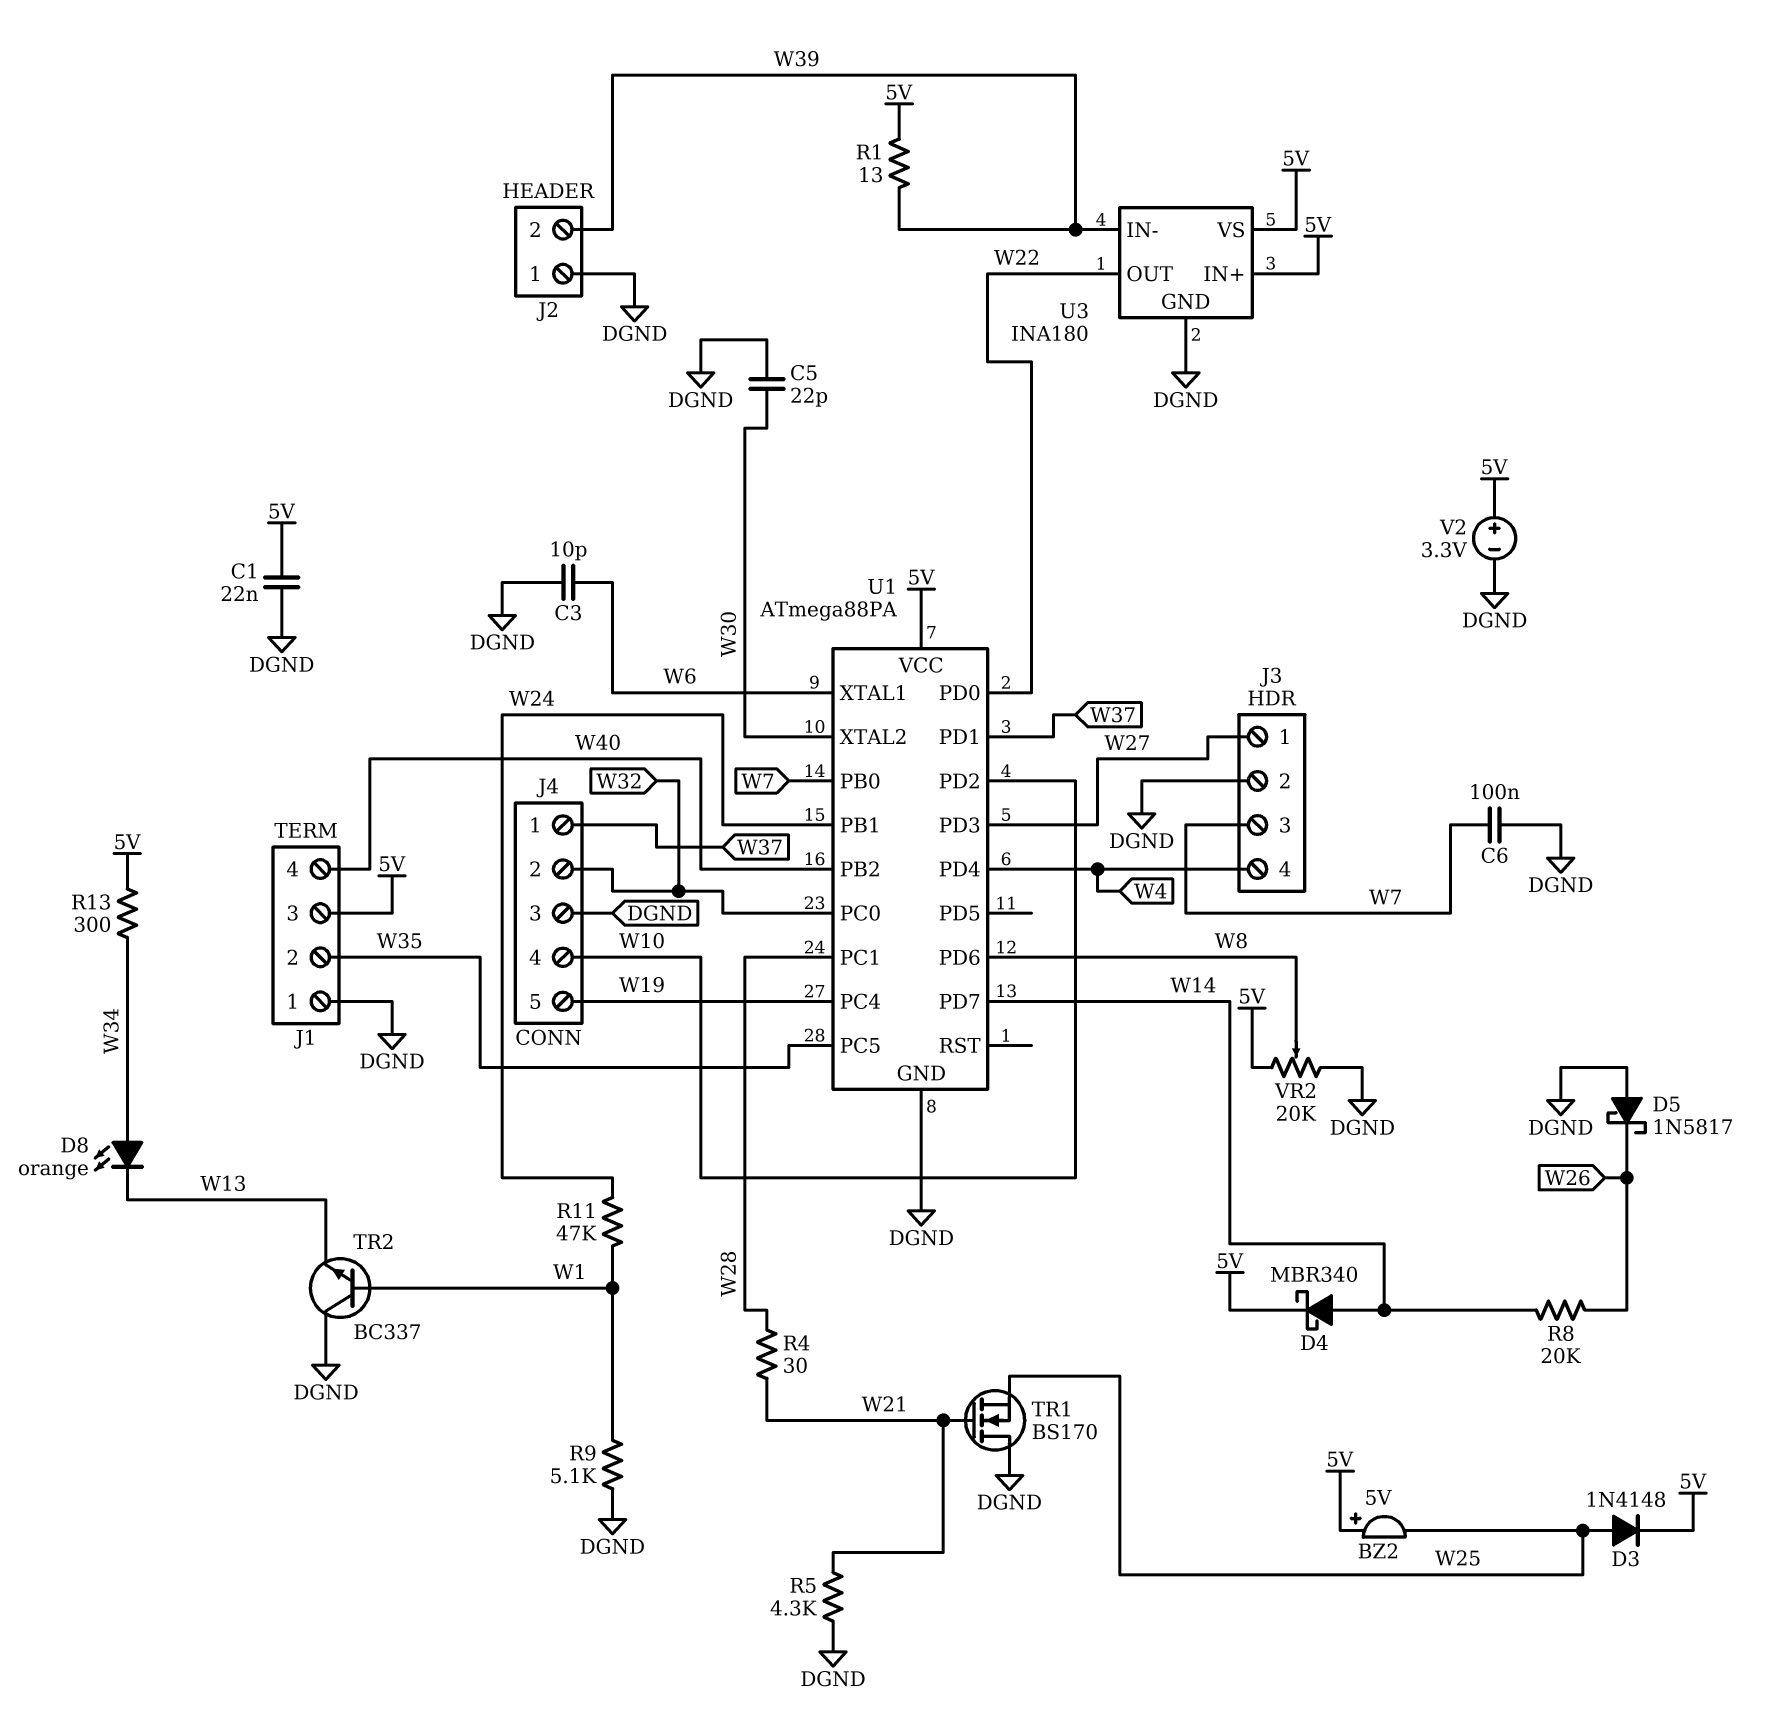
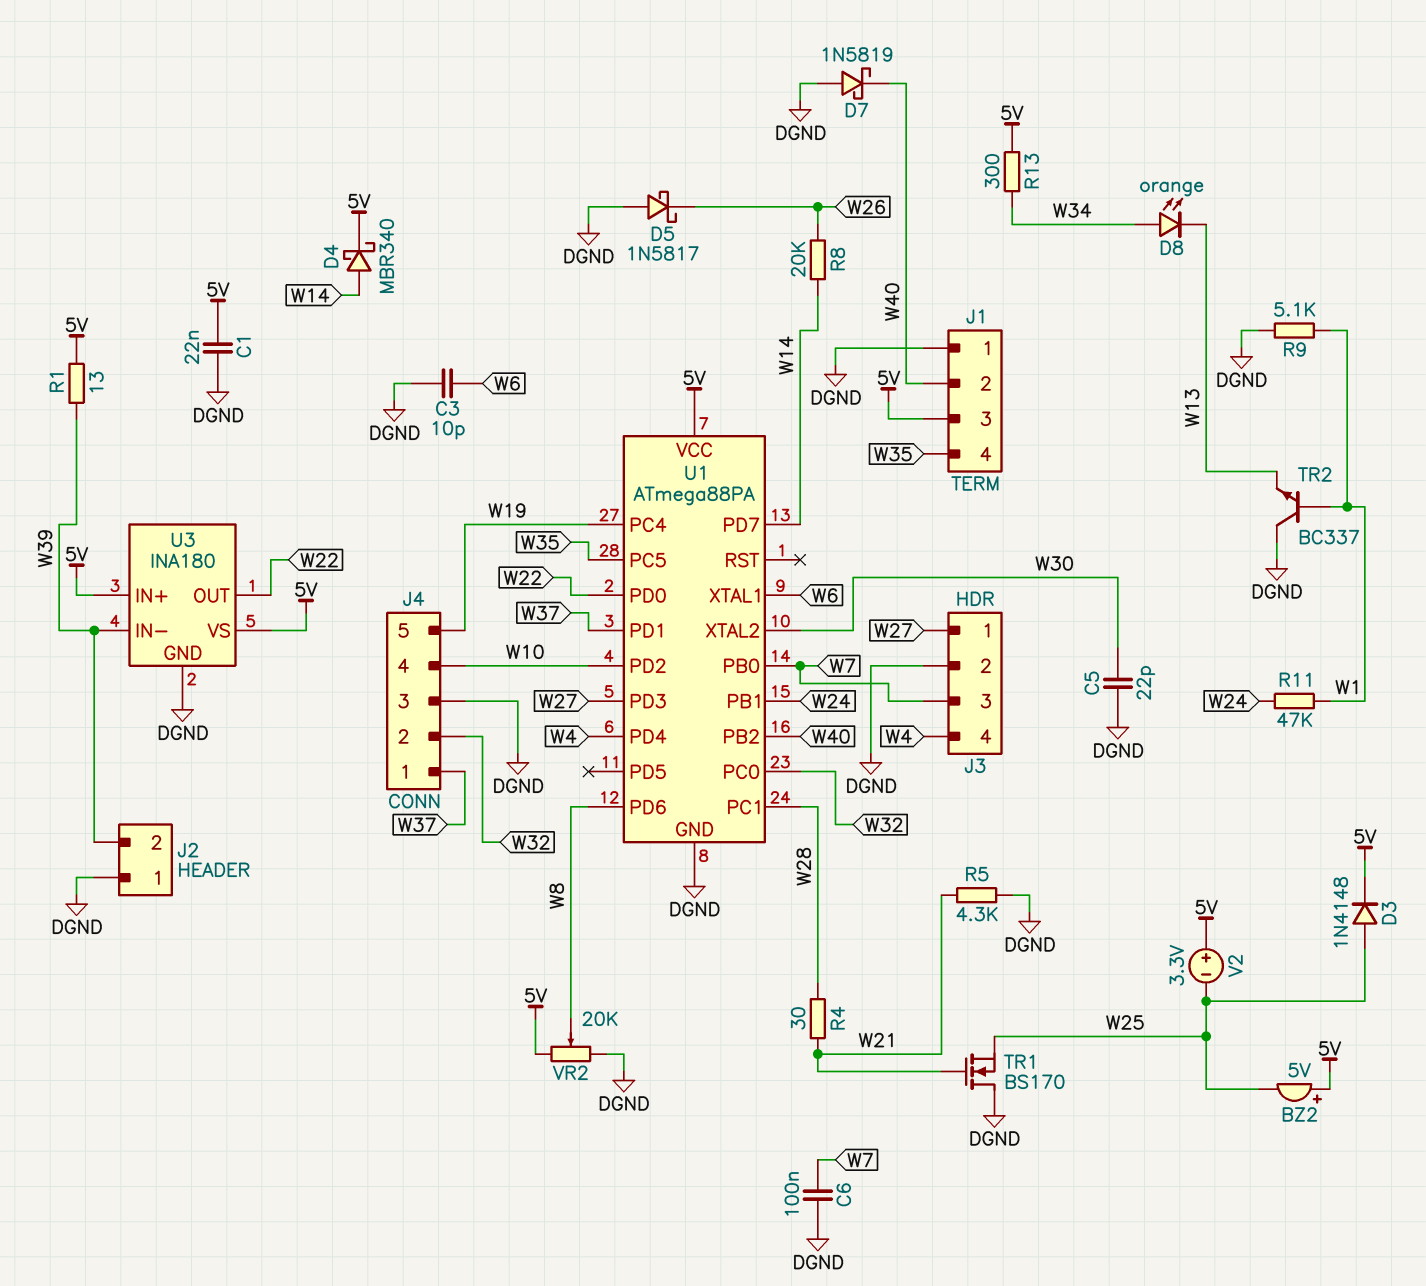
D7: none -> schottky 1N5819 (A DGND, K W40)
J1 pin 2: W35 -> W40
J1 pin 4: W40 -> W35
V2: 3.3V (plus 5V, minus DGND) -> 3.3V (plus 5V, minus W25)

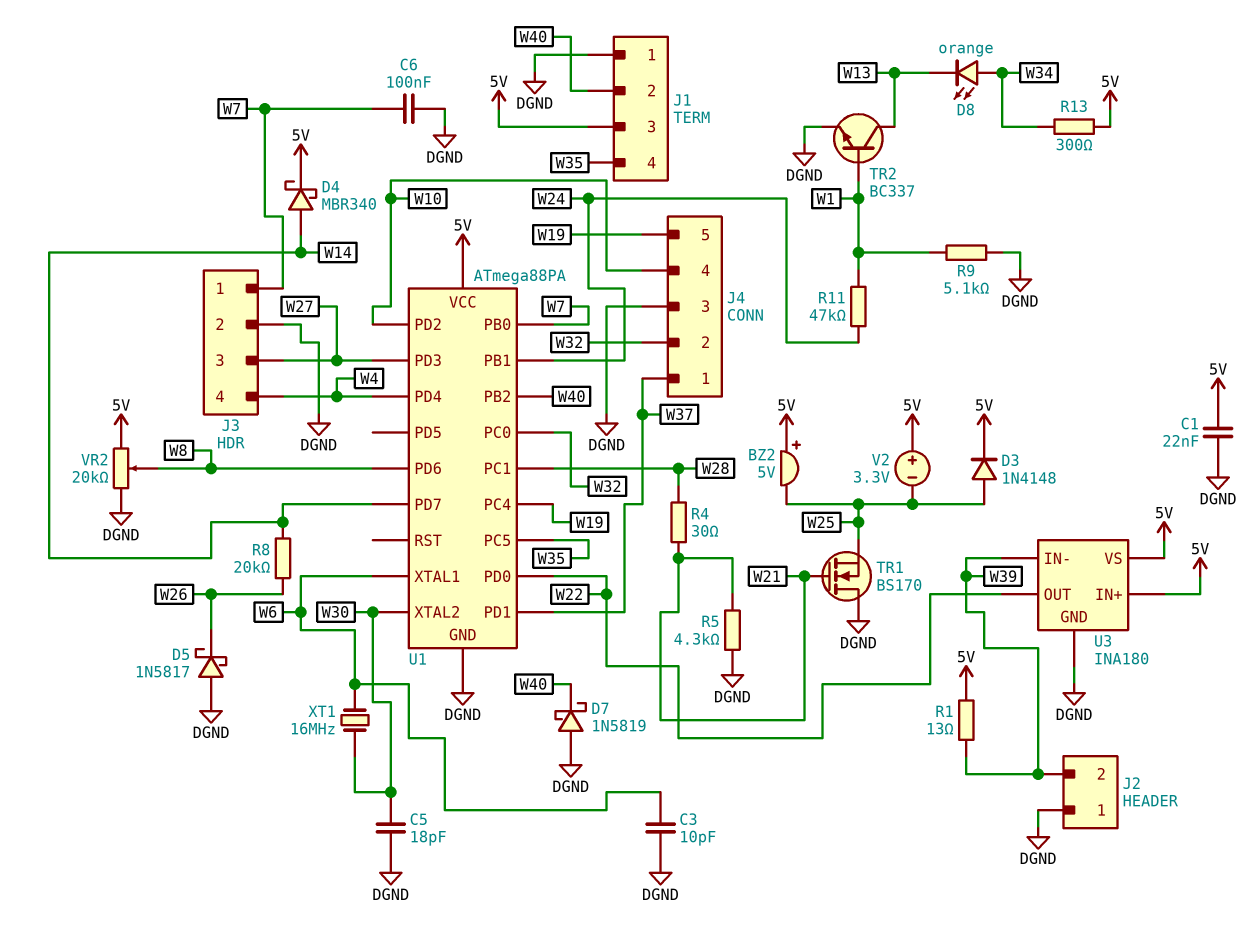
C5: 22pF (DGND, W30) -> 18pF (DGND, W30)
J3 pin 1: W27 -> W7
J3 pin 3: W7 -> W27
TR2: NPN BC337 (B W1, C DGND, E W13) -> NPN BC337 (B W1, C W13, E DGND)
XT1: none -> 16MHz (W6, W30)

